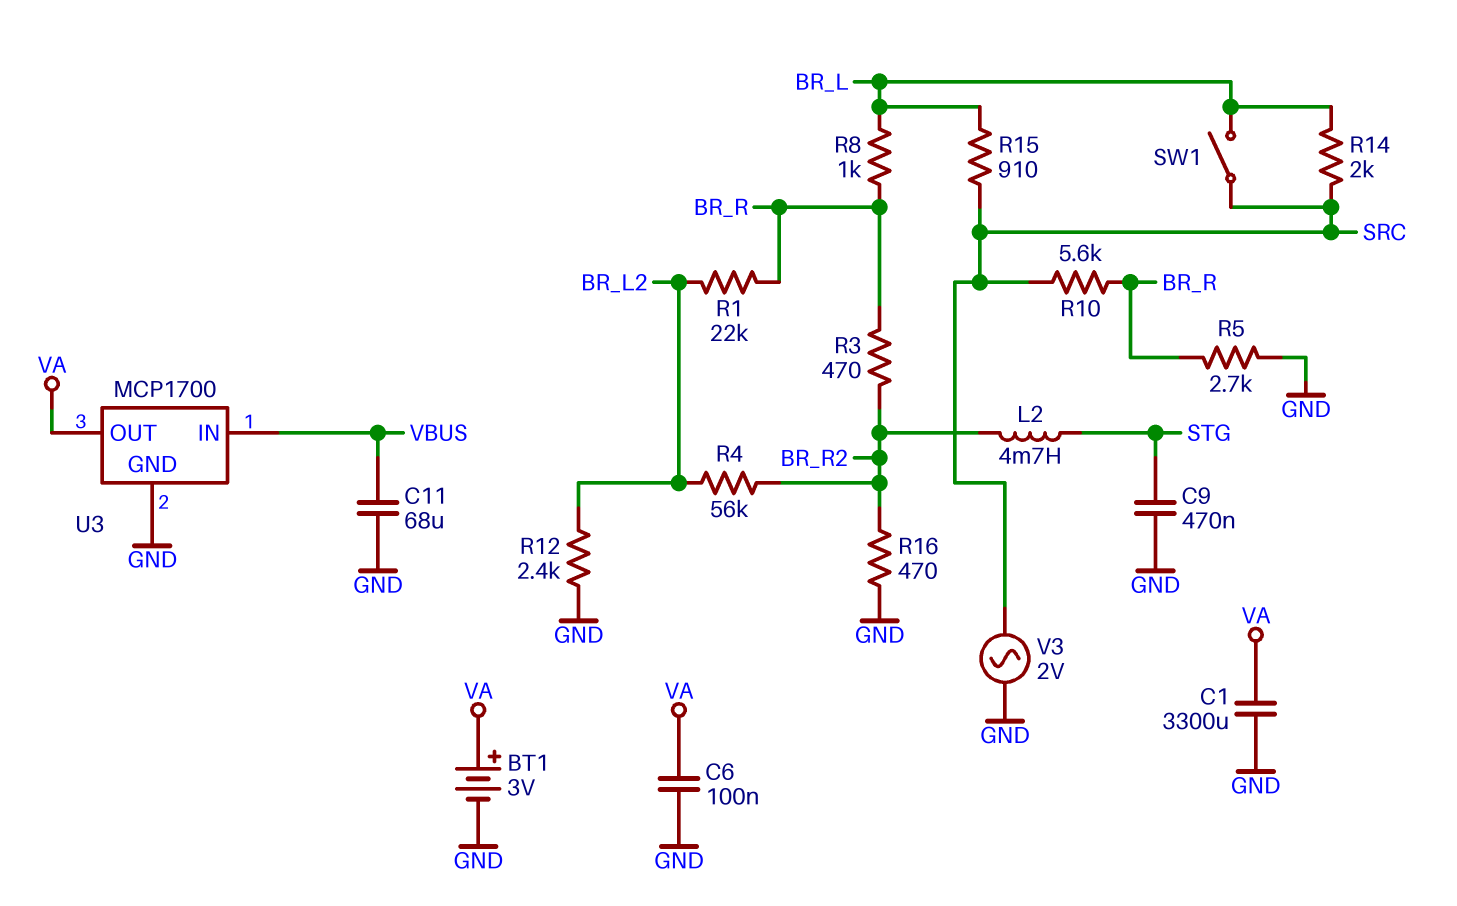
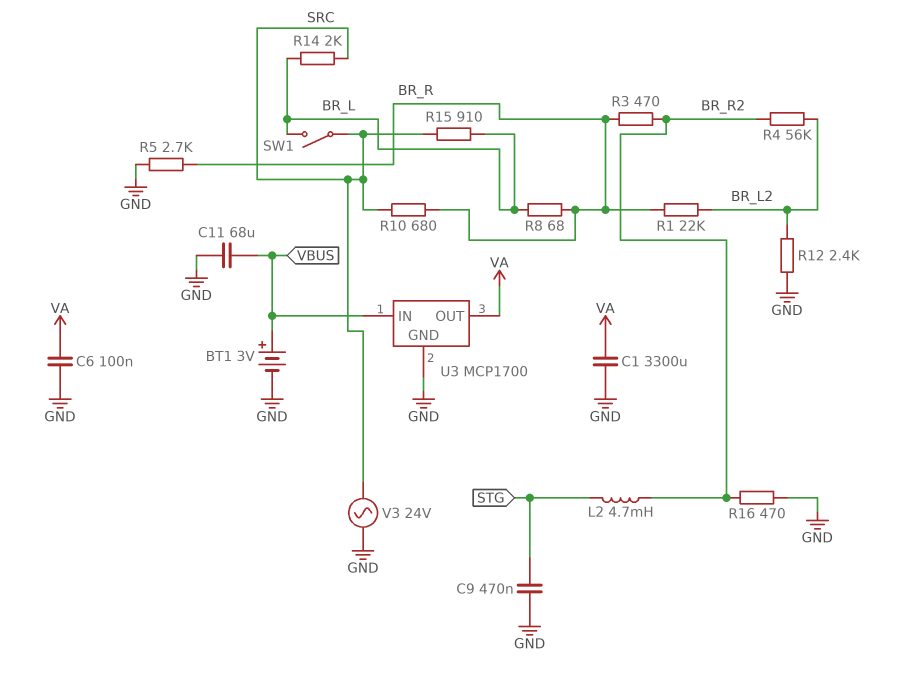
BT1: 3V (plus VA, minus GND) -> 3V (plus VBUS, minus GND)
R8: 1k (BR_L, BR_R) -> 68 (BR_L, BR_R)
R10: 5.6k (BR_R, SRC) -> 680 (BR_R, SRC)
V3: AC 2V (GND, SRC) -> AC 24V (GND, SRC)

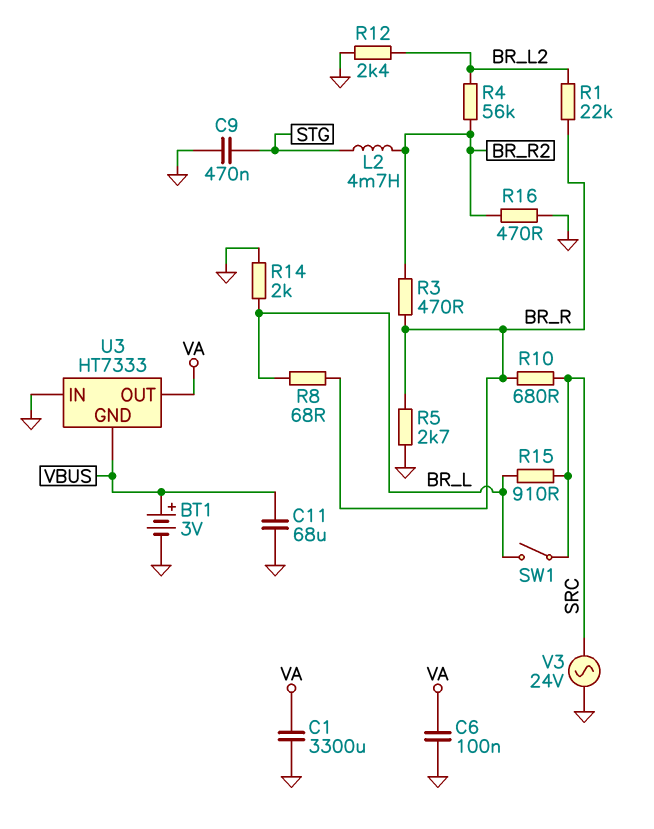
R14: 2k (BR_L, SRC) -> 2k (BR_L, GND)
U3: MCP1700 -> HT7333
U3 pin GND: GND -> VBUS
U3 pin IN: VBUS -> GND

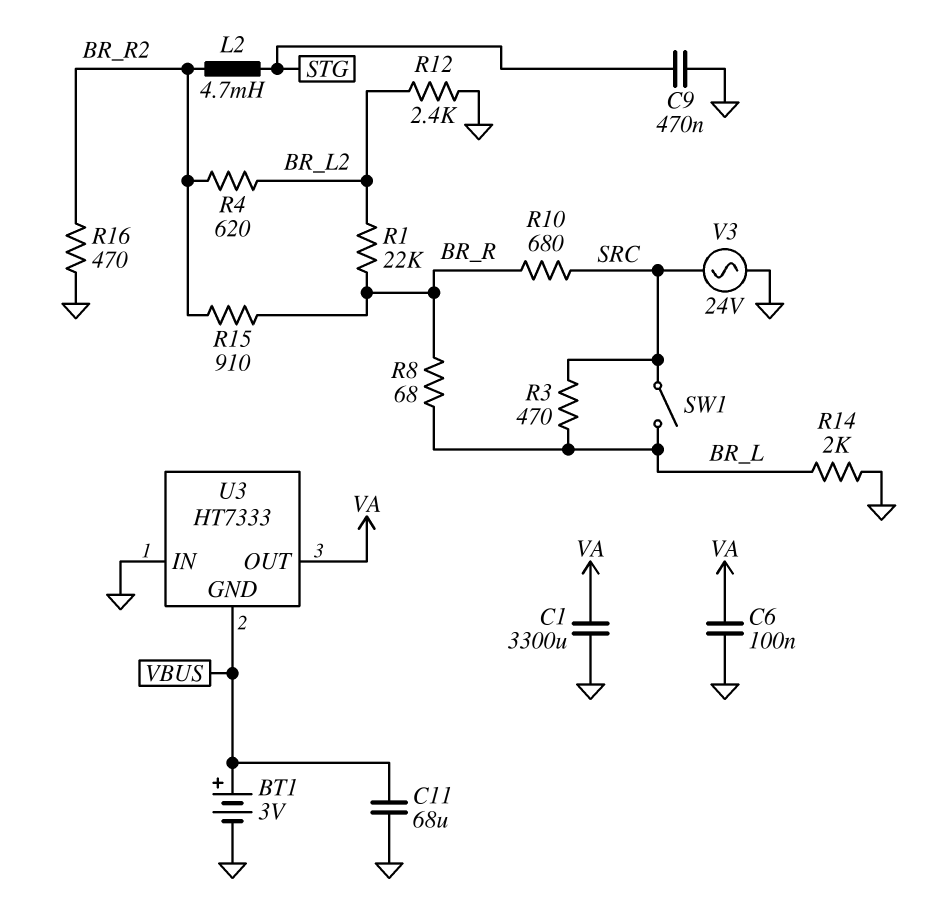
R3: 470 (BR_R, BR_R2) -> 470 (BR_L, SRC)
R4: 56k (BR_L2, BR_R2) -> 620 (BR_L2, BR_R2)
R5: 2.7k (BR_R, GND) -> none
R15: 910 (BR_L, SRC) -> 910 (BR_R, BR_R2)

